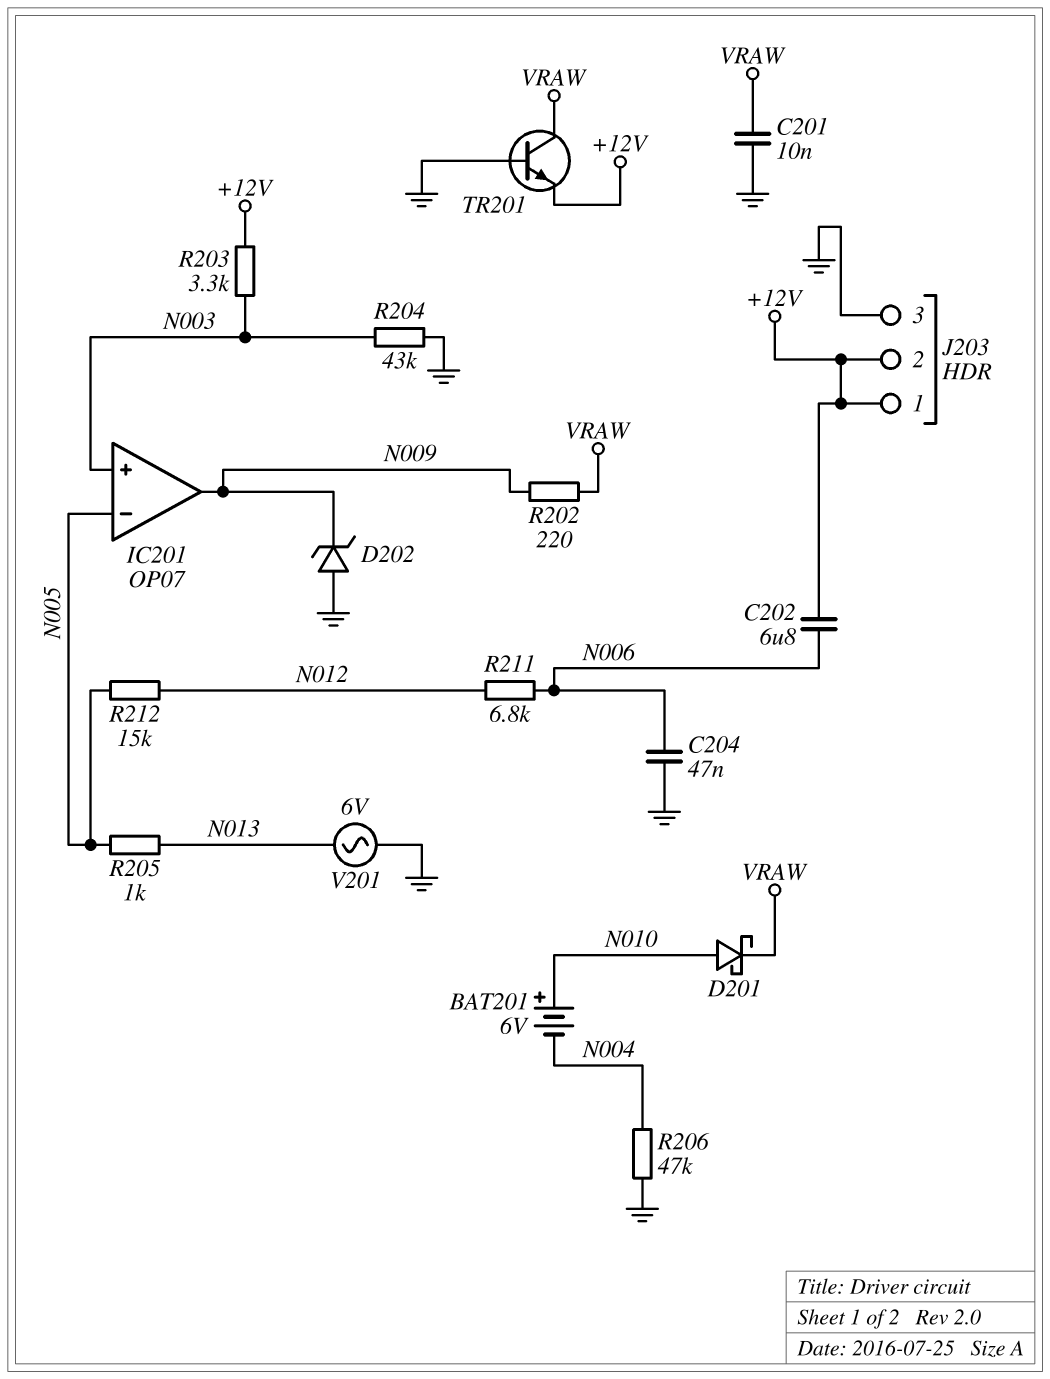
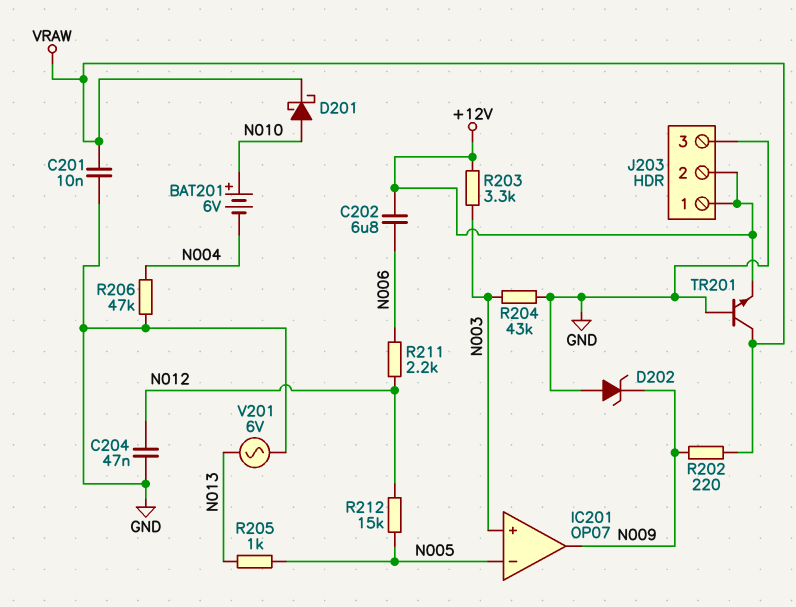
C204: 47nF (GND, N006) -> 47nF (GND, N012)
R211: 6.8k (N006, N012) -> 2.2k (N006, N012)

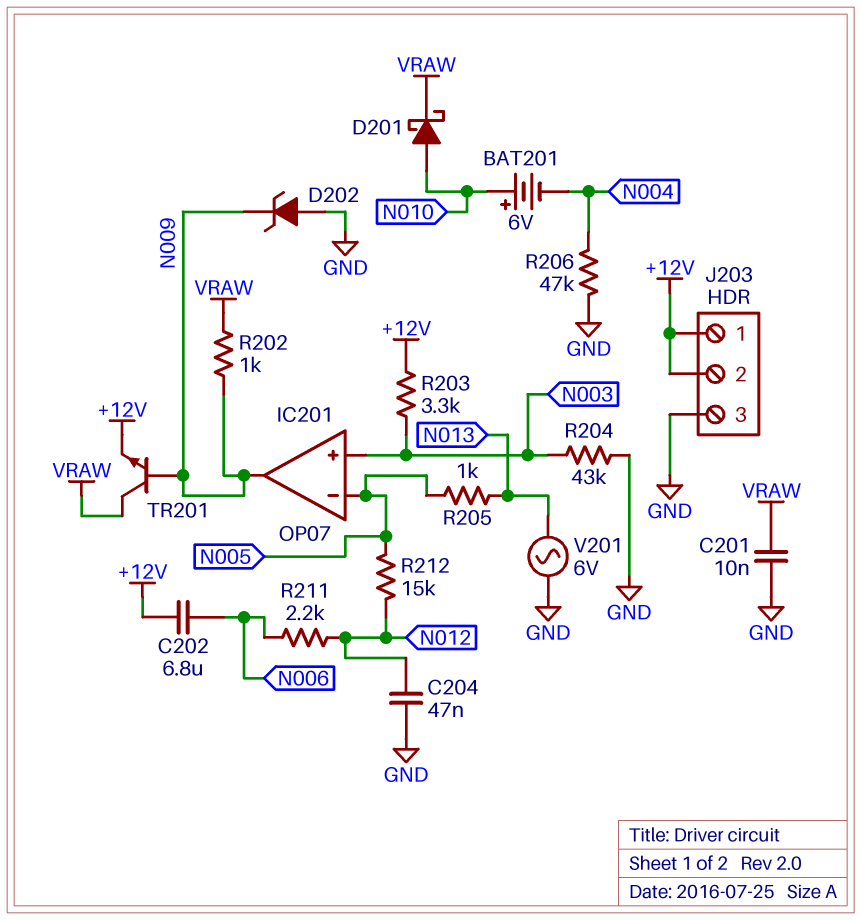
R202: 220 (N009, VRAW) -> 1k (N009, VRAW)
TR201: NPN (B GND, C VRAW, E +12V) -> NPN (B N009, C VRAW, E +12V)

